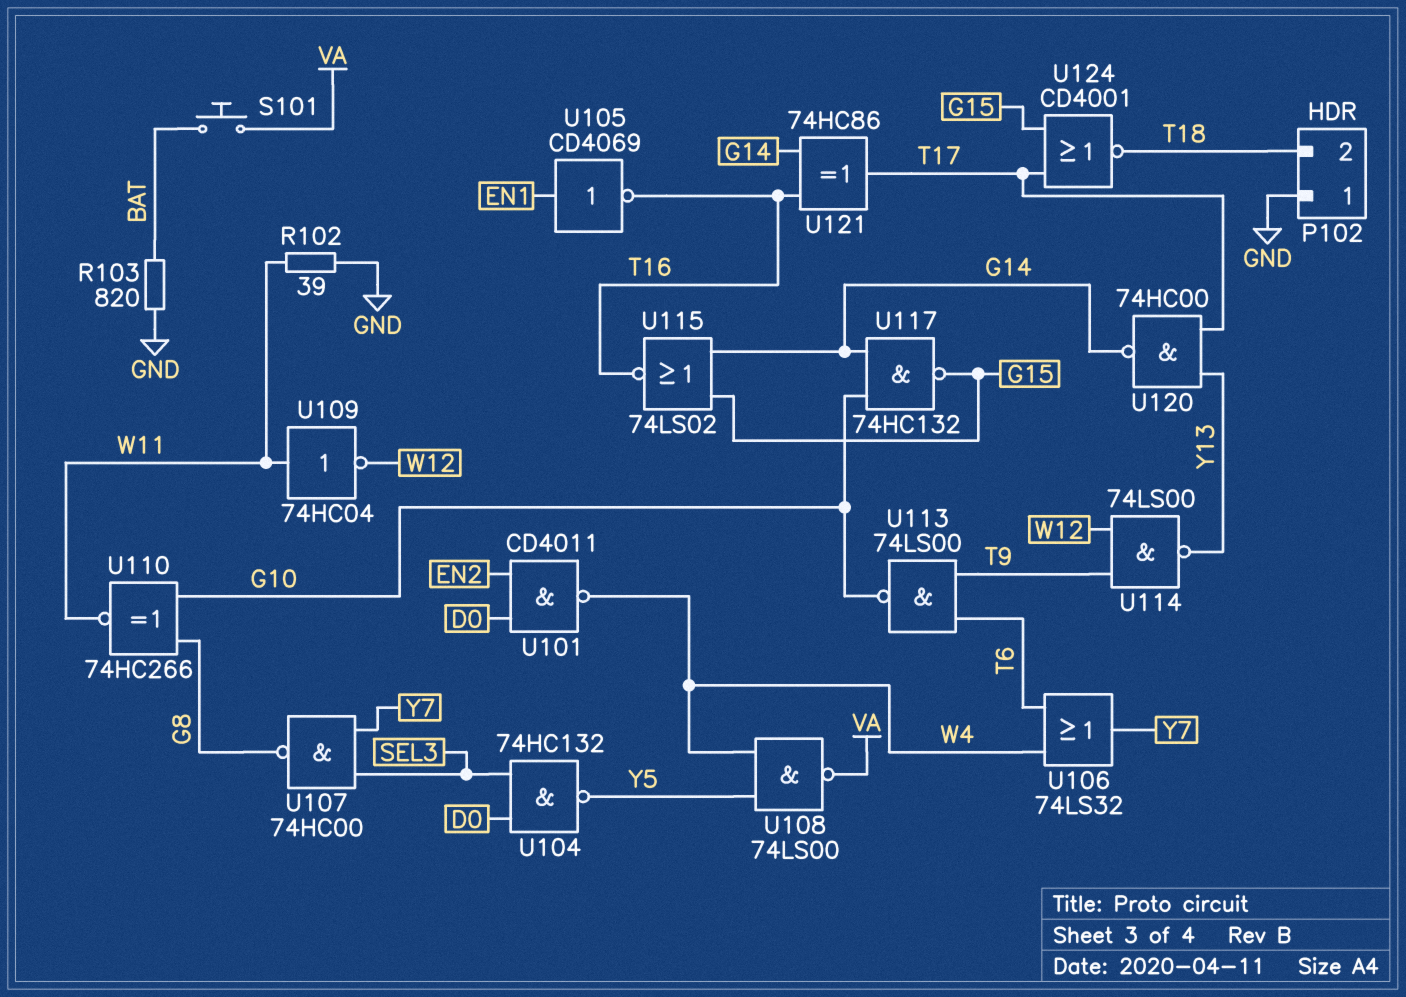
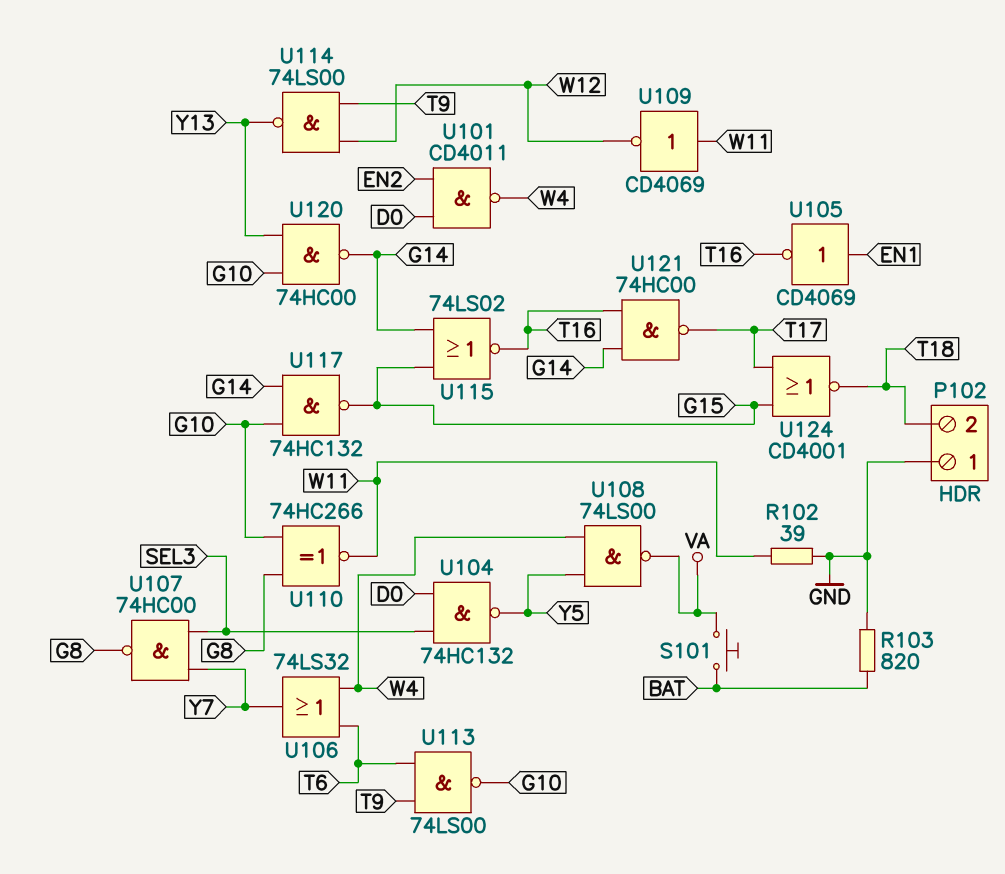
U109: NOT 74HC04 (in W11, out W12) -> NOT CD4069 (in W11, out W12)
U120: NAND 74HC00 (in T17, in Y13, out G14) -> NAND 74HC00 (in G10, in Y13, out G14)
U121: XOR 74HC86 (in G14, in T16, out T17) -> NAND 74HC00 (in G14, in T16, out T17)

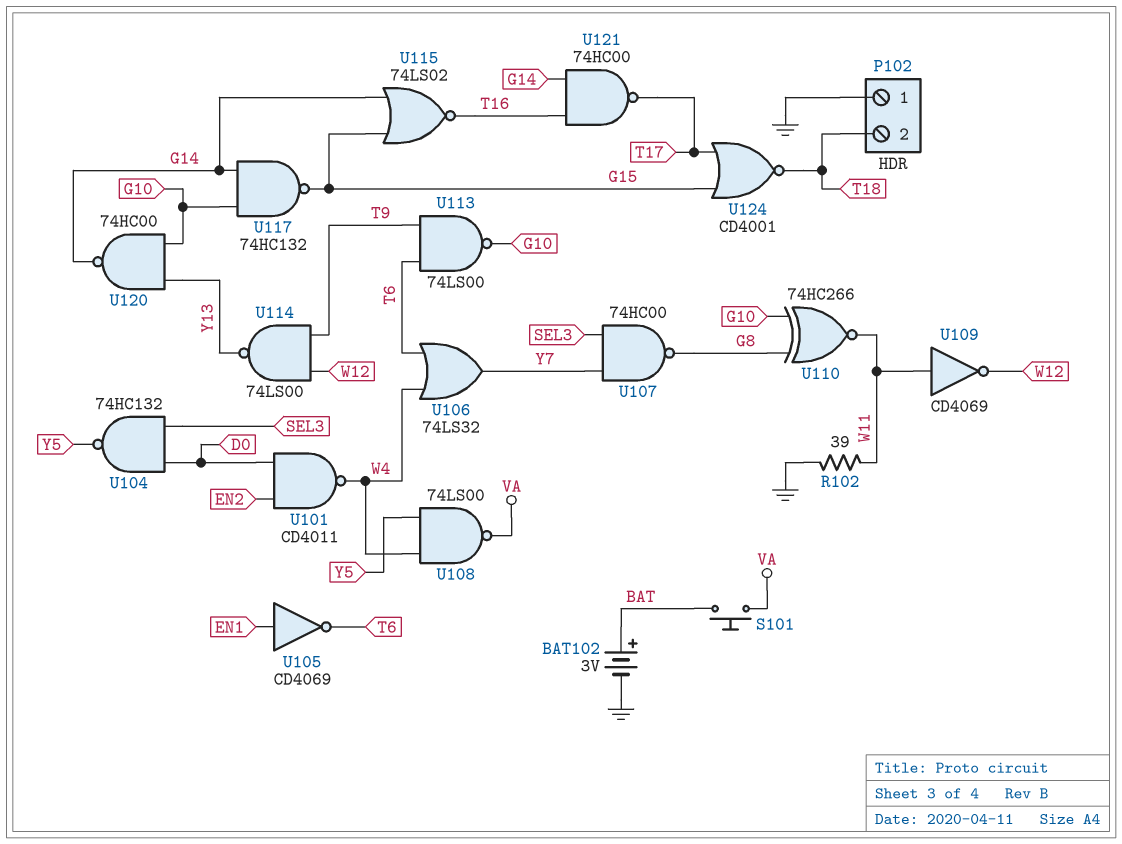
BAT102: none -> 3V (plus BAT, minus GND)
R103: 820 (BAT, GND) -> none
U105: NOT CD4069 (in EN1, out T16) -> NOT CD4069 (in EN1, out T6)

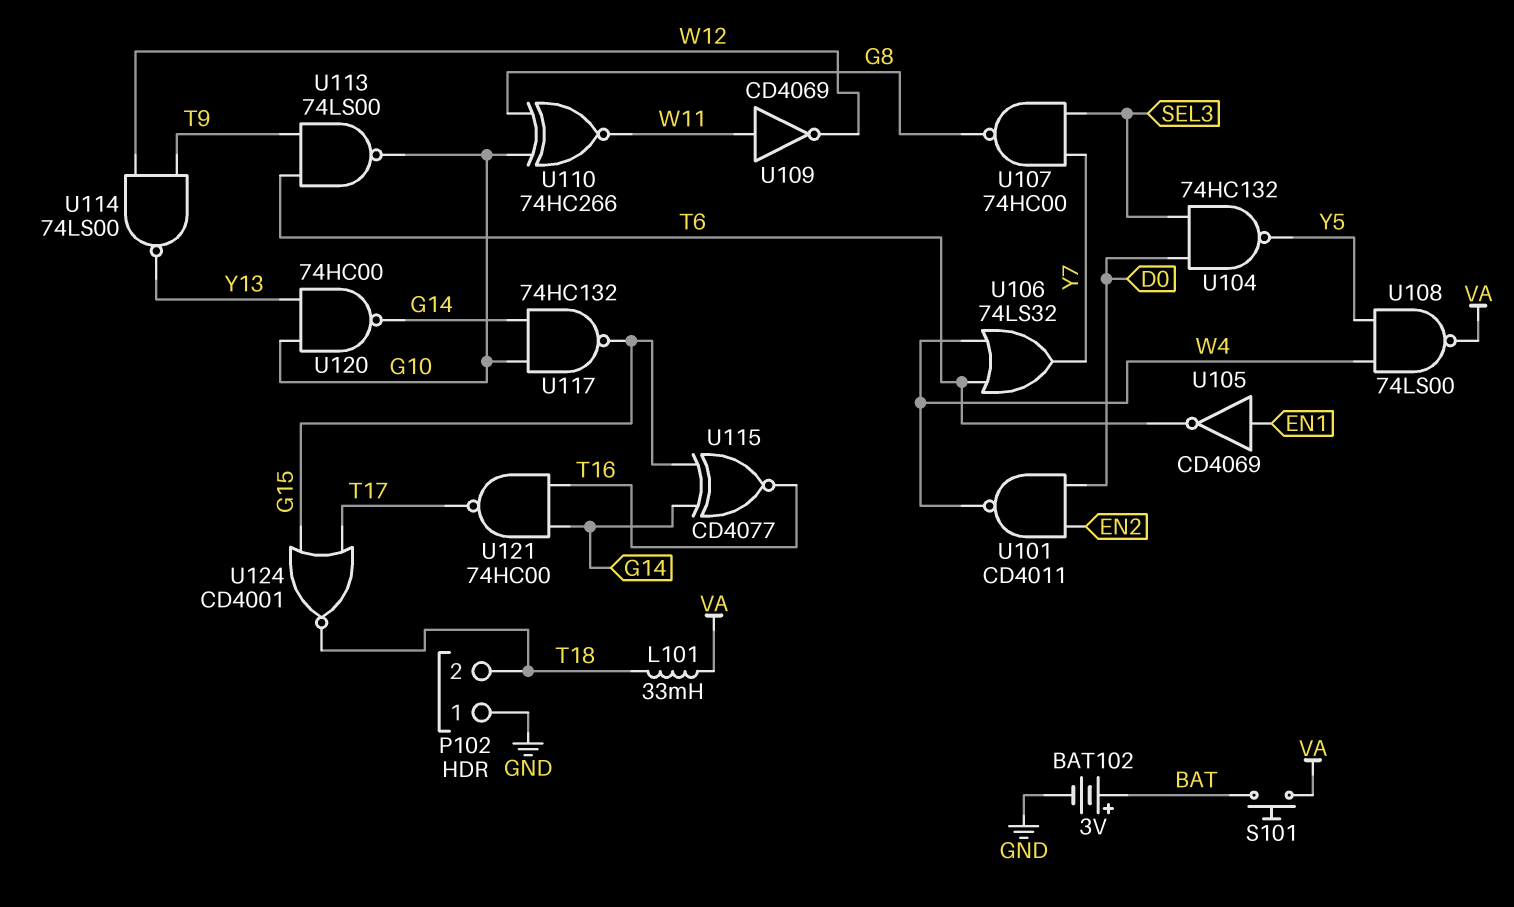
L101: none -> 33mH (T18, VA)
R102: 39 (GND, W11) -> none
U115: NOR 74LS02 (in G14, in G15, out T16) -> XNOR CD4077 (in G14, in G15, out T16)

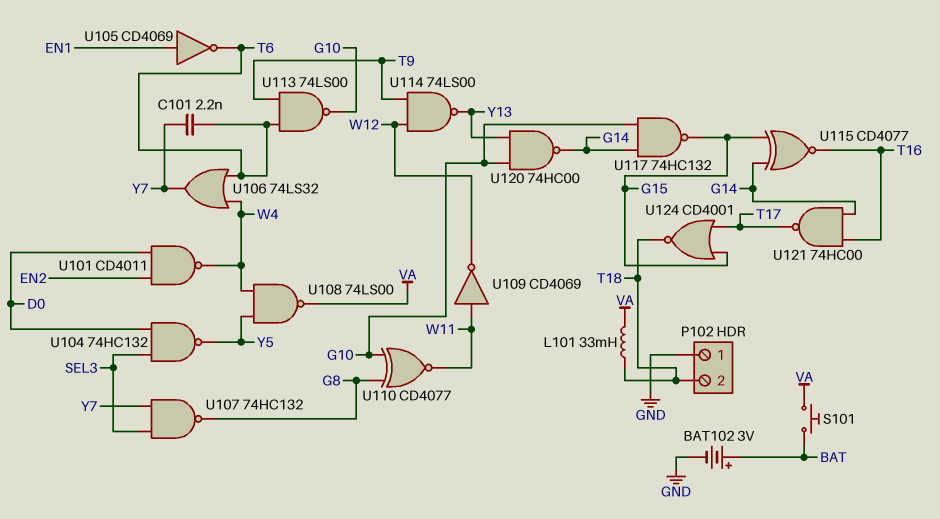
C101: none -> 2.2nF (T6, Y7)
U107: NAND 74HC00 (in SEL3, in Y7, out G8) -> NAND 74HC132 (in SEL3, in Y7, out G8)
U110: XNOR 74HC266 (in G8, in G10, out W11) -> XNOR CD4077 (in G8, in G10, out W11)

